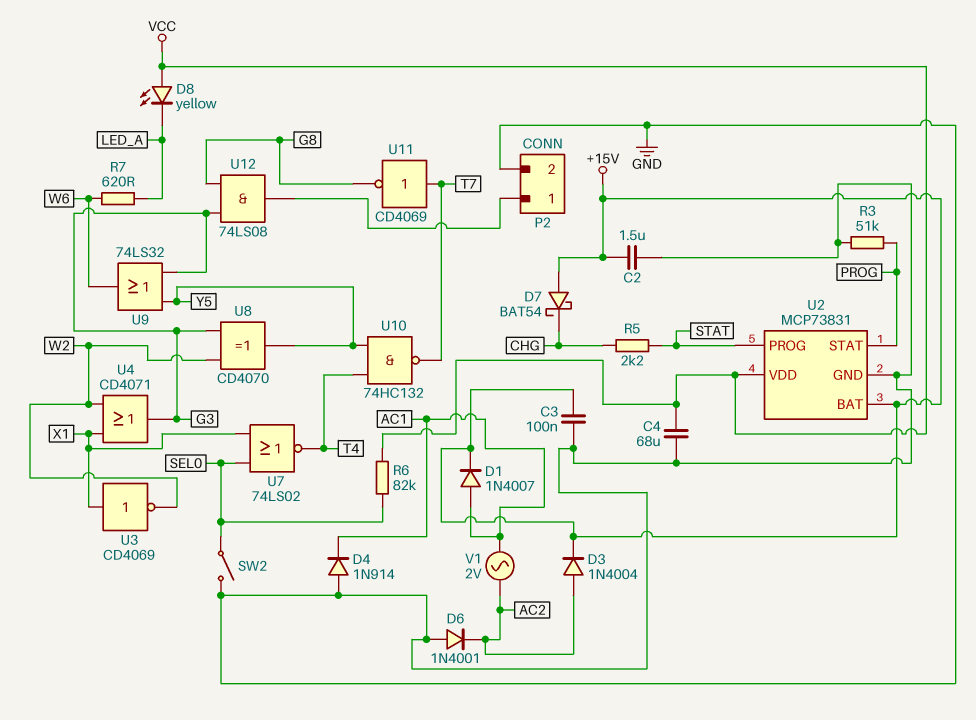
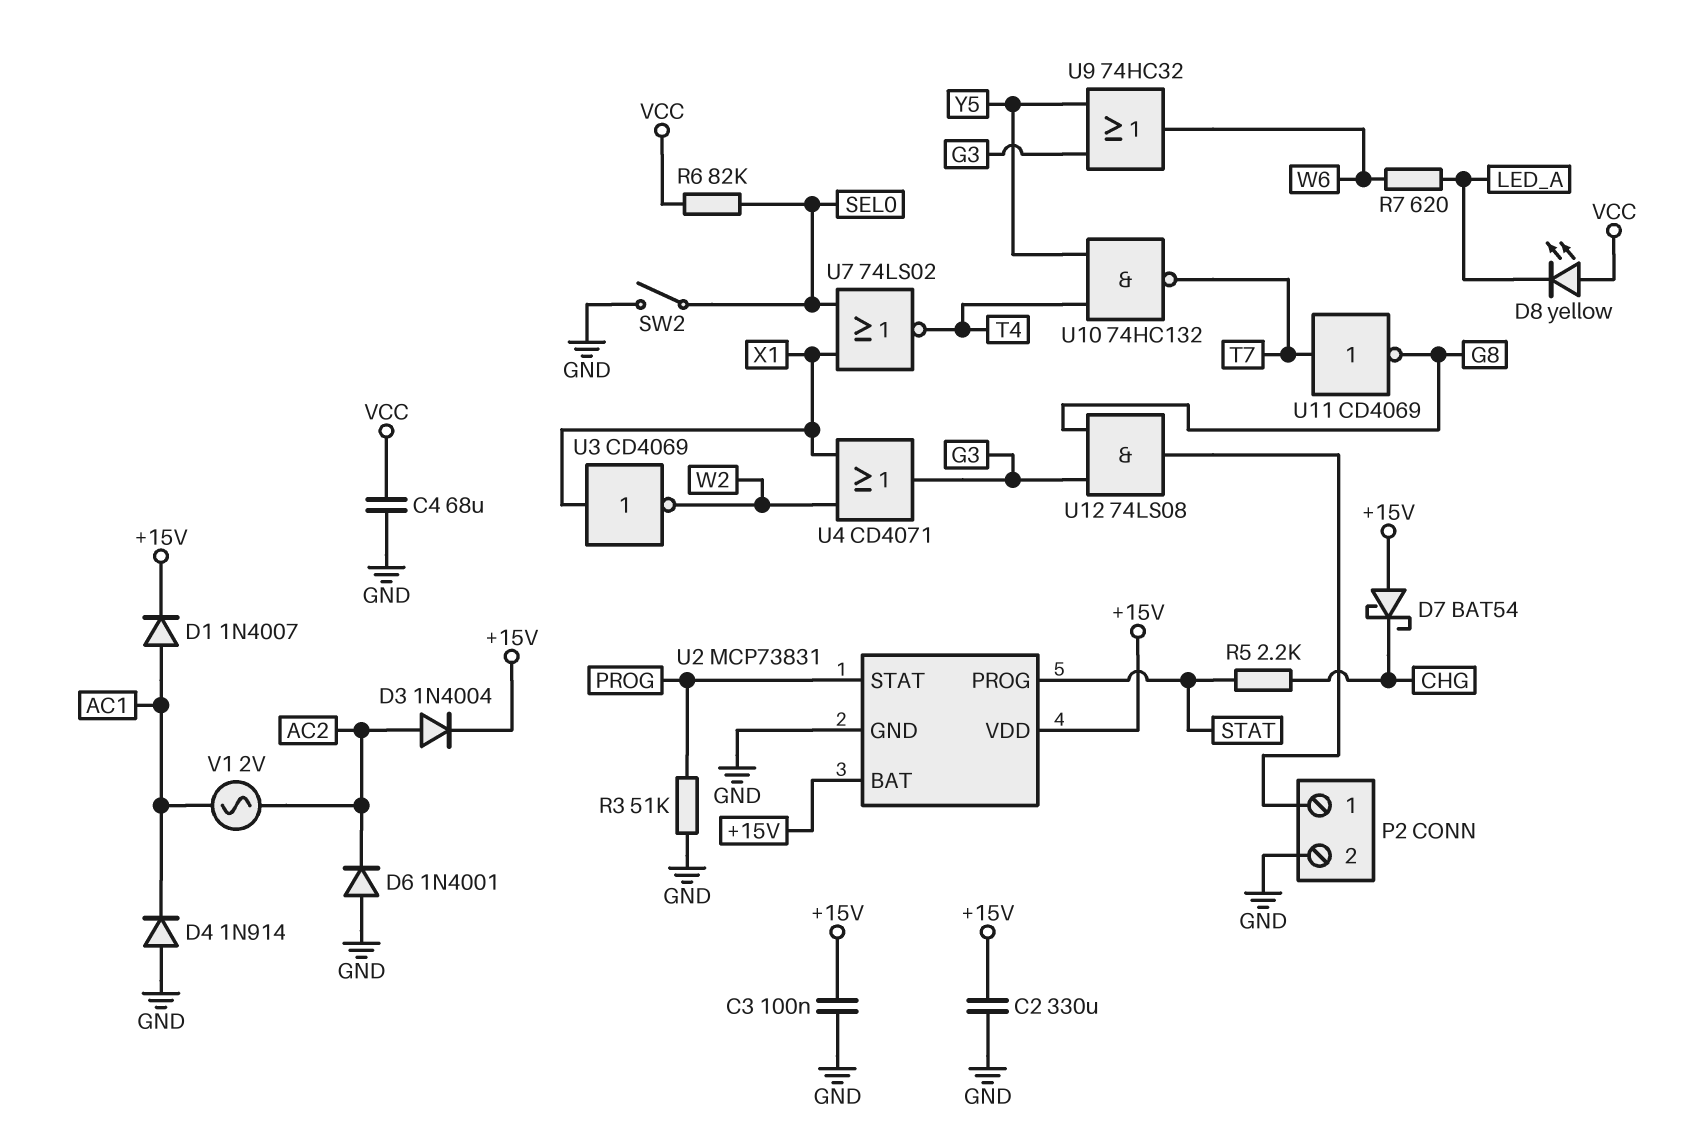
C2: 1.5uF (+15V, GND) -> 330uF (+15V, GND)
U2 pin VDD: VCC -> +15V
U8: XOR CD4070 (in G3, in W2, out Y5) -> none
U9: OR 74LS32 (in G3, in Y5, out W6) -> OR 74HC32 (in G3, in Y5, out W6)

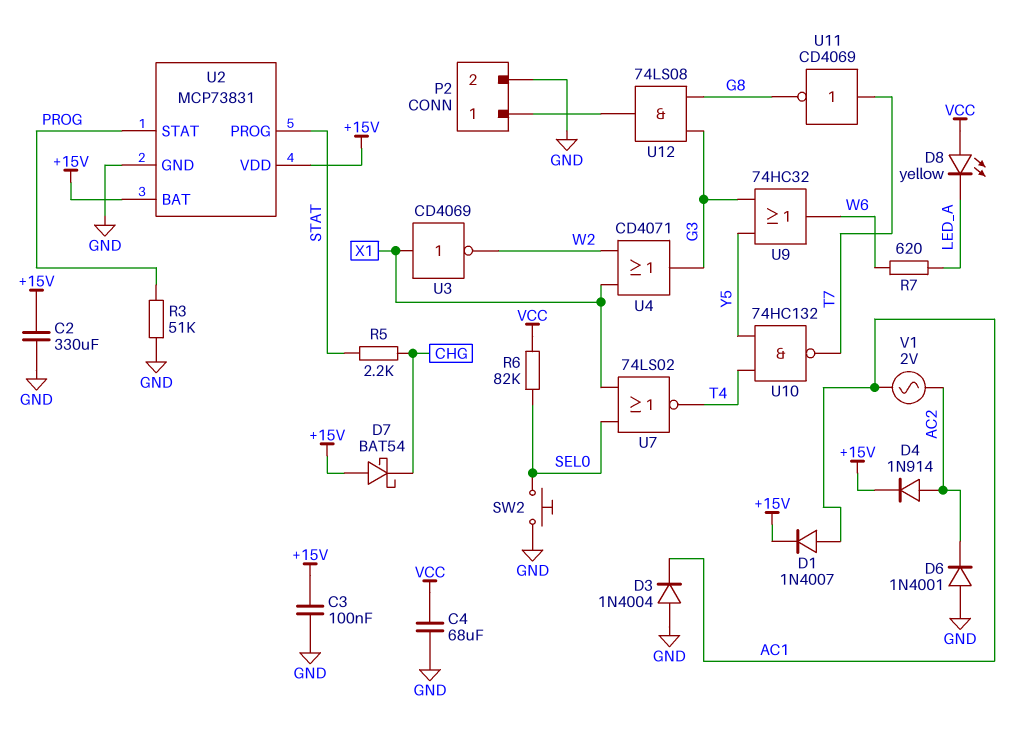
D3: diode 1N4004 (A AC2, K +15V) -> diode 1N4004 (A GND, K AC1)
D4: diode 1N914 (A GND, K AC1) -> diode 1N914 (A AC2, K +15V)
SW2: switch (GND, SEL0) -> button (GND, SEL0)

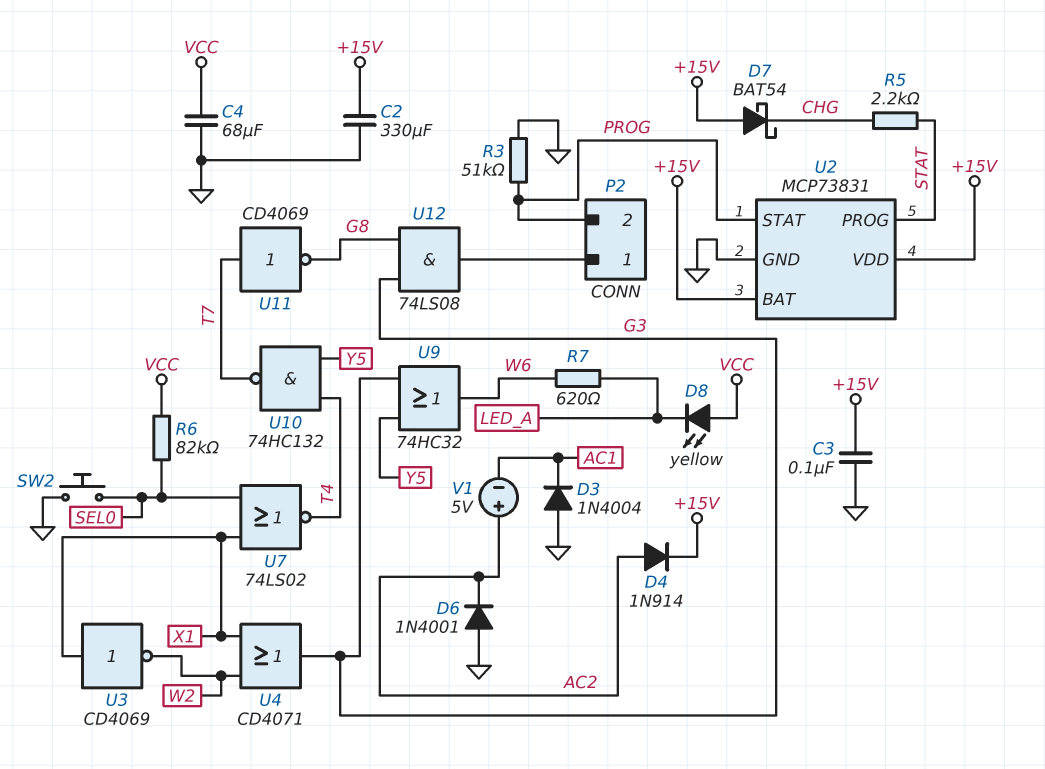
D1: diode 1N4007 (A AC1, K +15V) -> none
P2 pin 2: GND -> PROG
V1: AC 2V (AC1, AC2) -> 5V (plus AC2, minus AC1)

